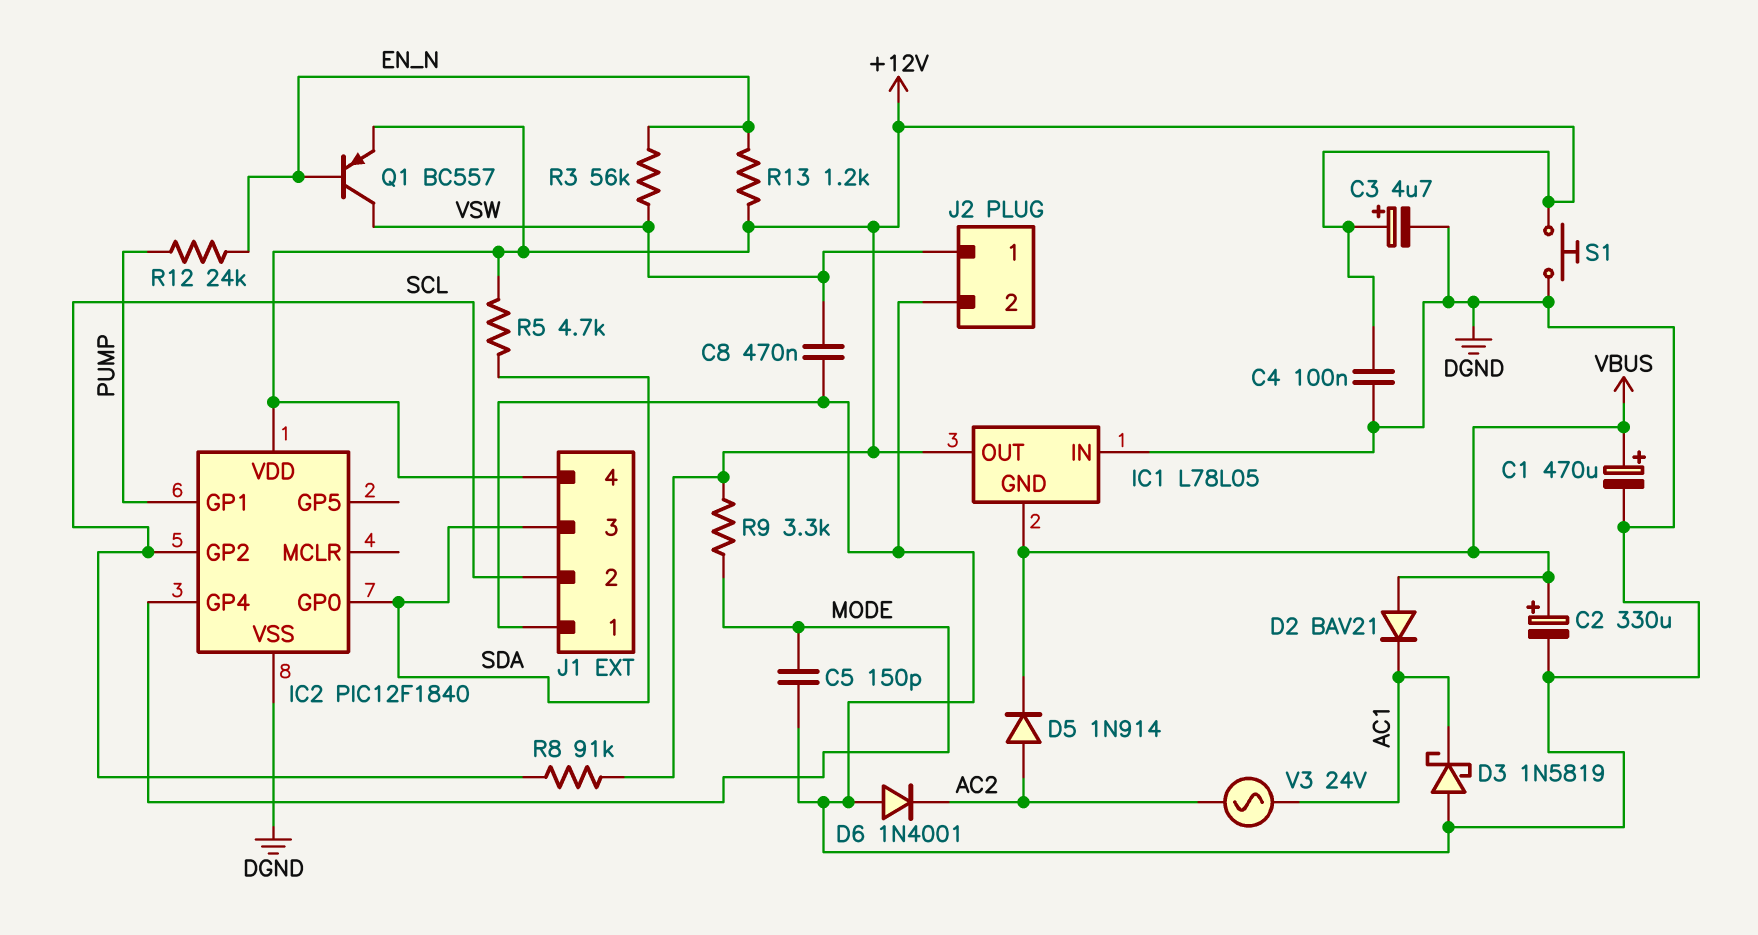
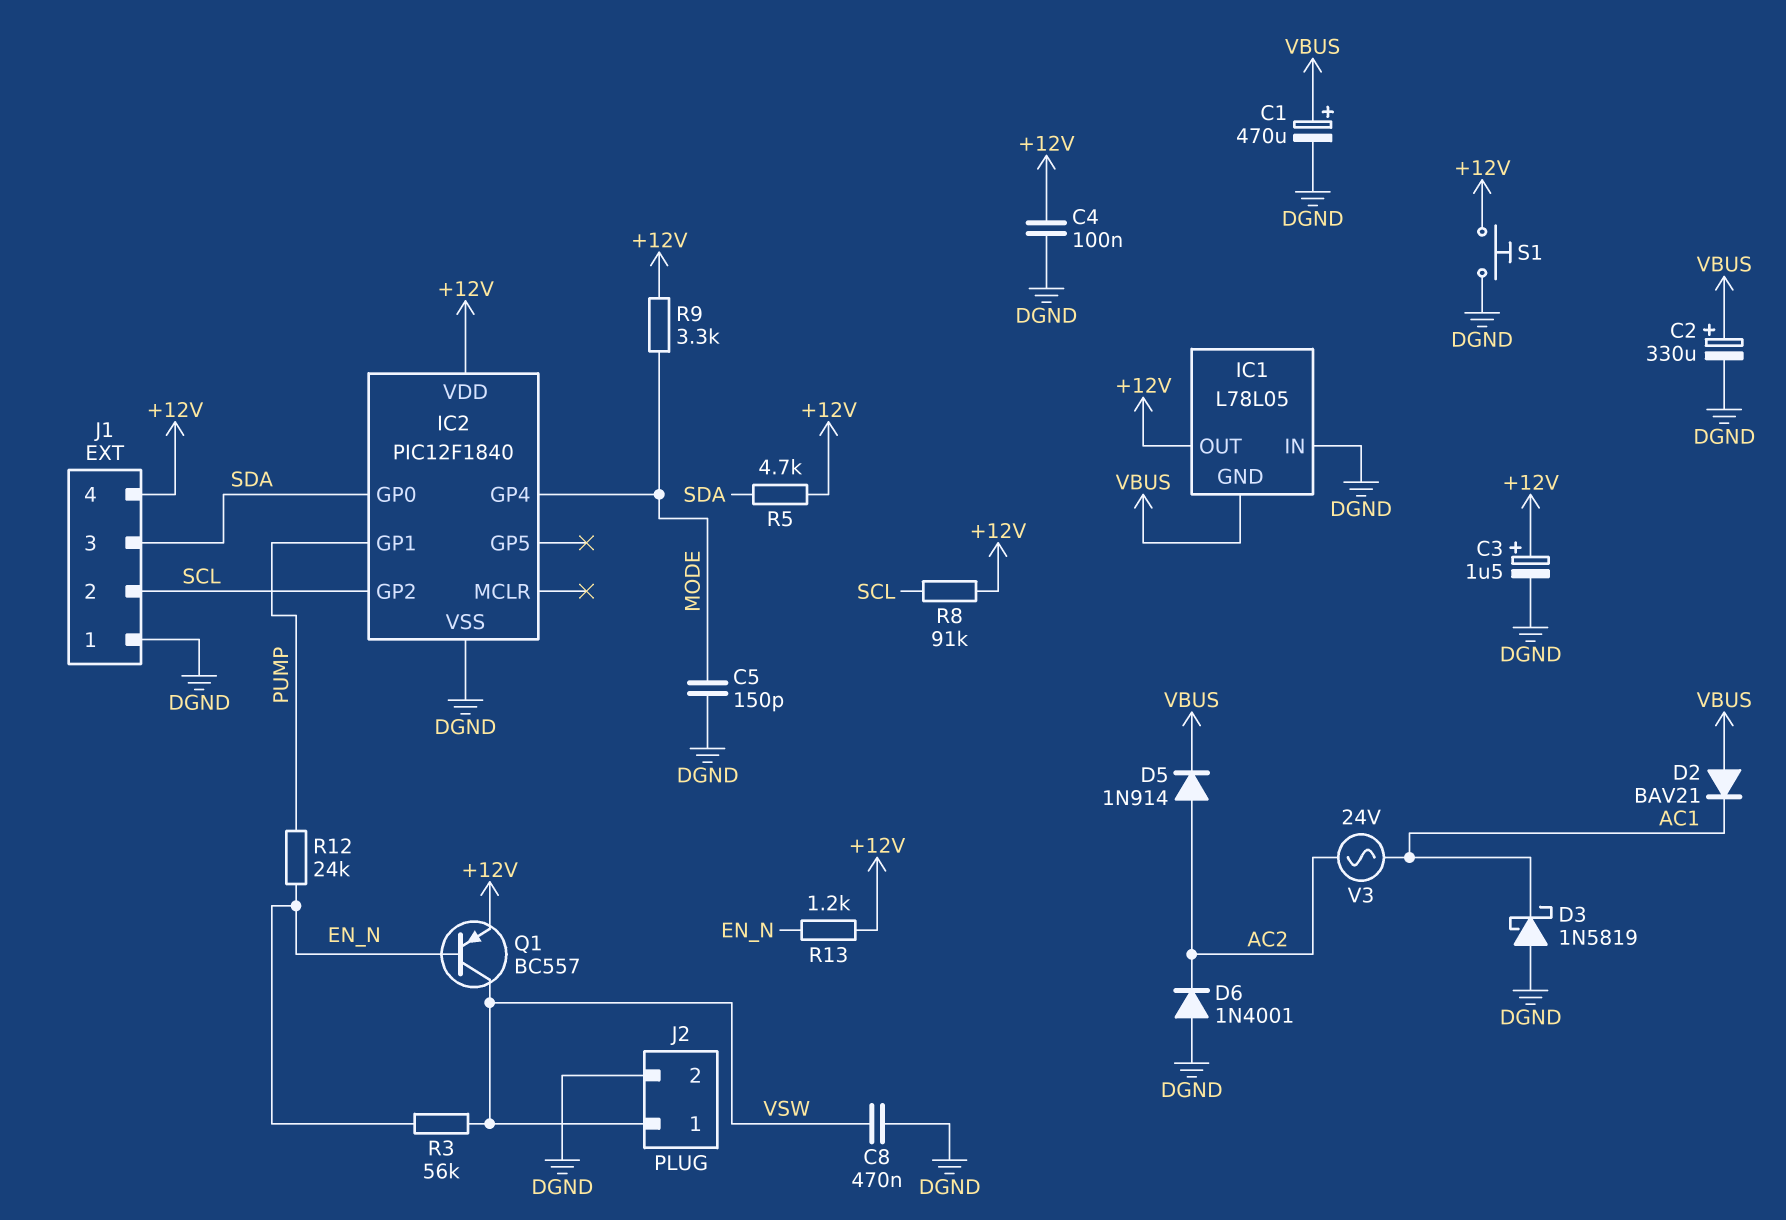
C3: 4.7uF (plus +12V, minus DGND) -> 1.5uF (plus +12V, minus DGND)

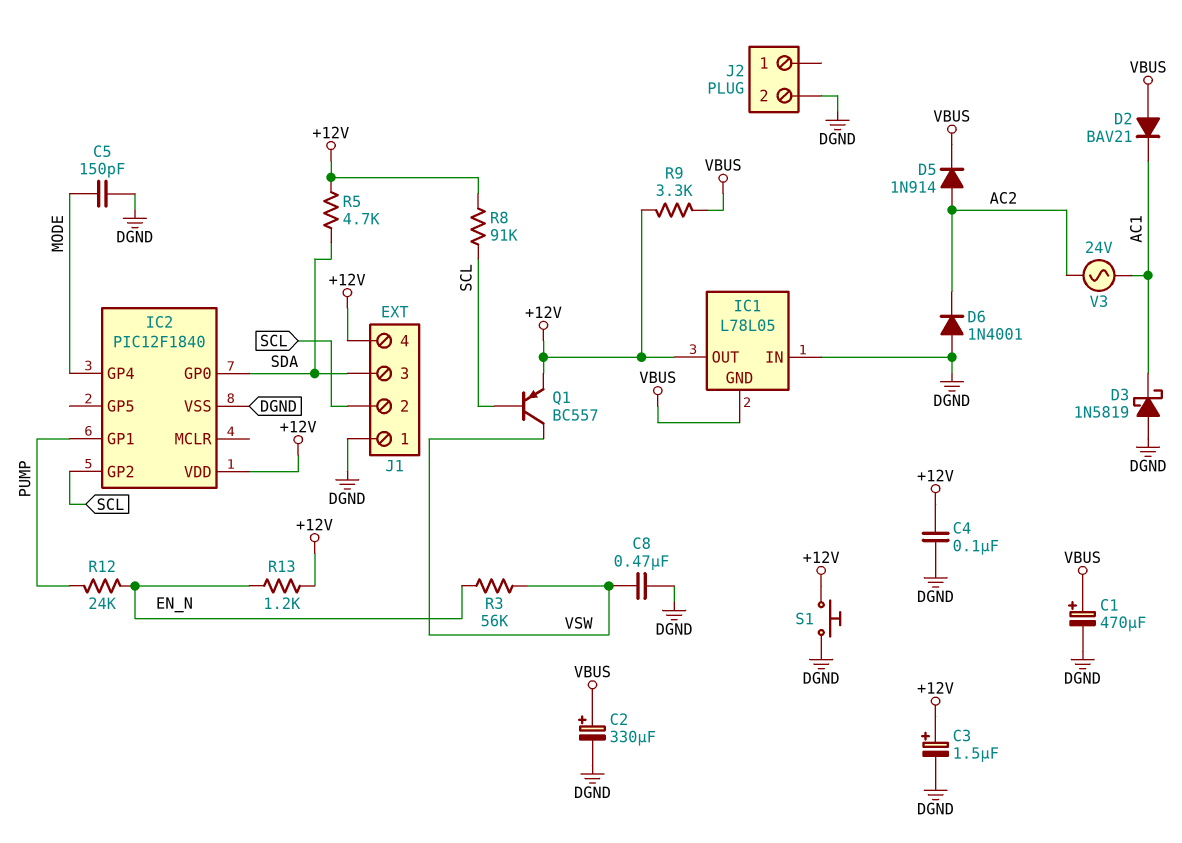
J2 pin 1: VSW -> none
Q1: PNP BC557 (B EN_N, C VSW, E +12V) -> PNP BC557 (B SCL, C VSW, E +12V)
R9: 3.3k (+12V, MODE) -> 3.3k (+12V, VBUS)

